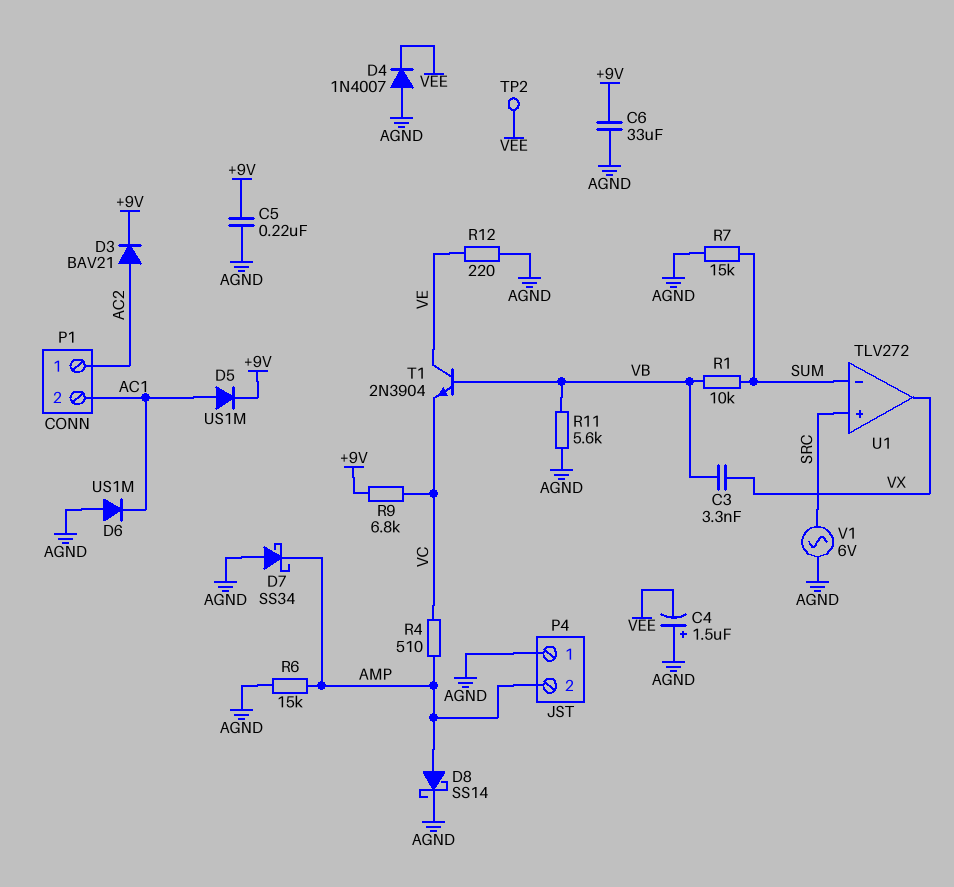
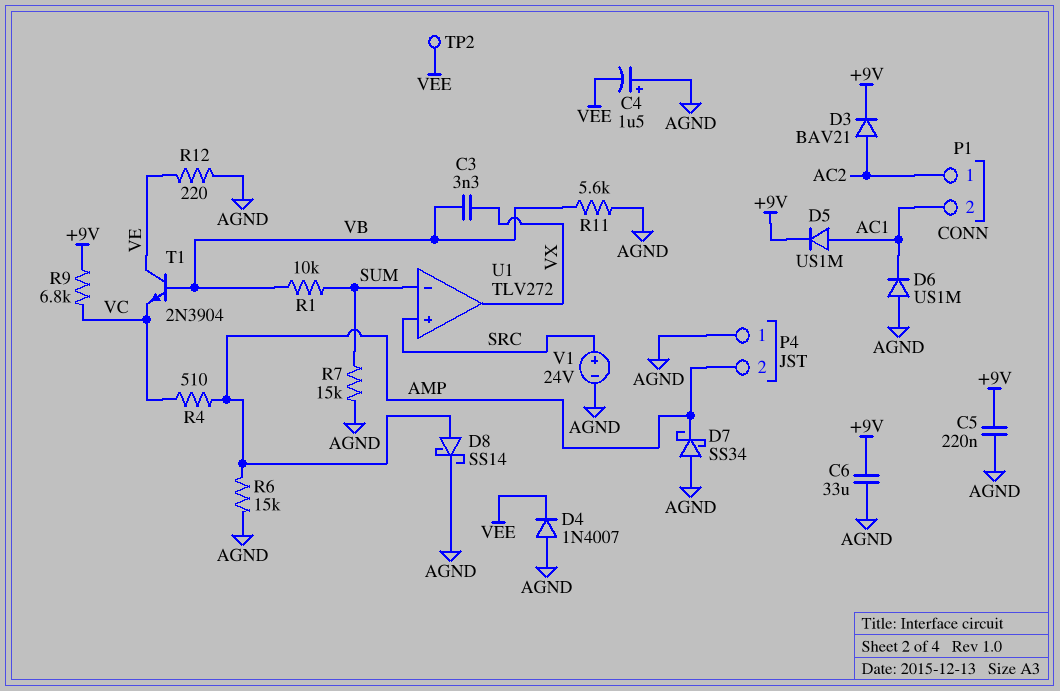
V1: AC 6V (AGND, SRC) -> 24V (plus SRC, minus AGND)

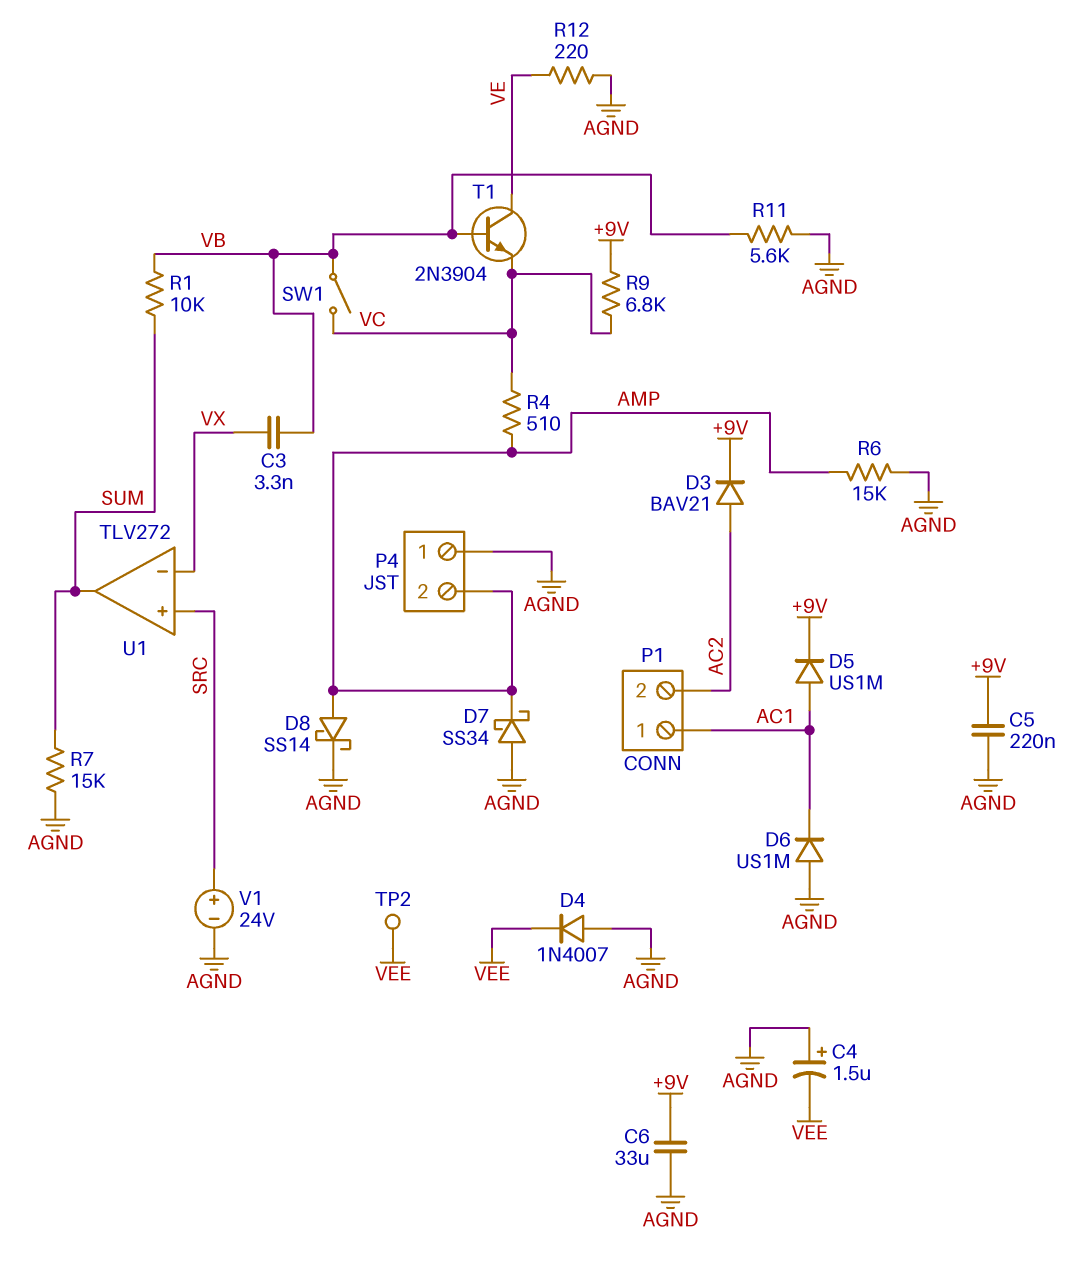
P1 pin 1: AC2 -> AC1
P1 pin 2: AC1 -> AC2
SW1: none -> switch (VB, VC)
U1 pin in-: SUM -> VX
U1 pin out: VX -> SUM

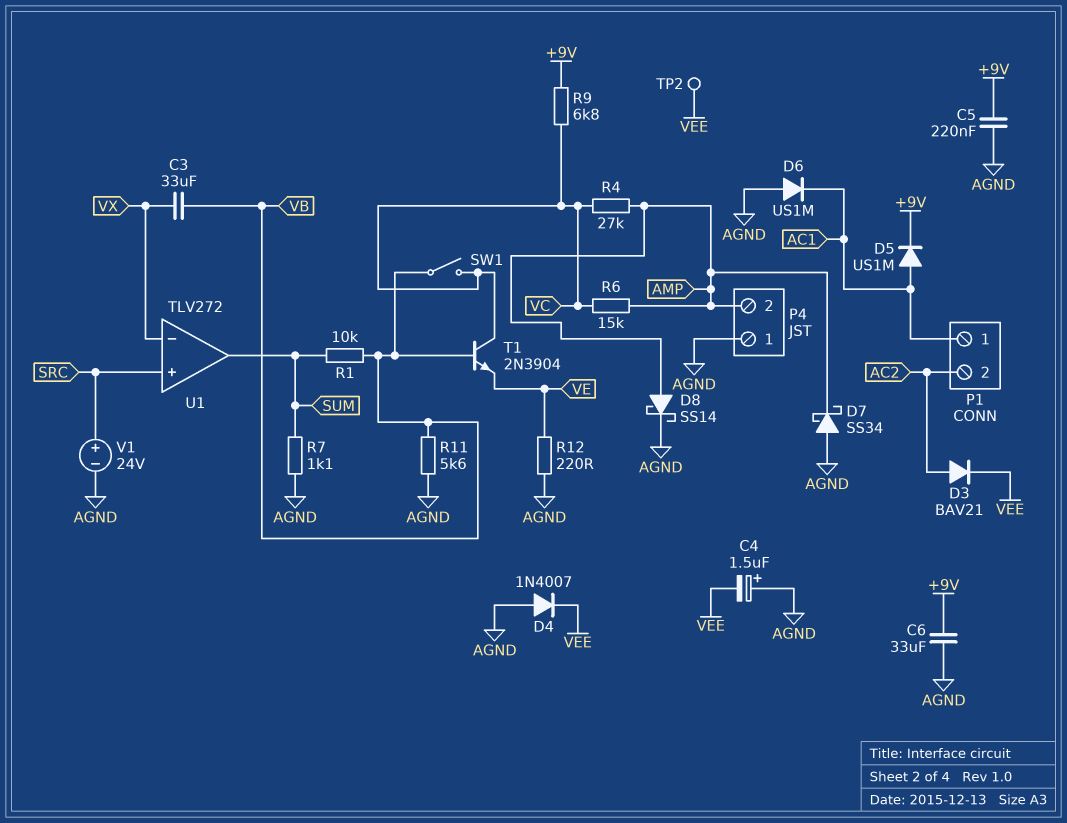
C3: 3.3nF (VB, VX) -> 33uF (VB, VX)
D3: diode BAV21 (A AC2, K +9V) -> diode BAV21 (A AC2, K VEE)
R4: 510 (AMP, VC) -> 27k (AMP, VC)
R6: 15k (AGND, AMP) -> 15k (AMP, VC)
R7: 15k (AGND, SUM) -> 1.1k (AGND, SUM)
T1: NPN 2N3904 (B VB, C VE, E VC) -> NPN 2N3904 (B VB, C VC, E VE)

